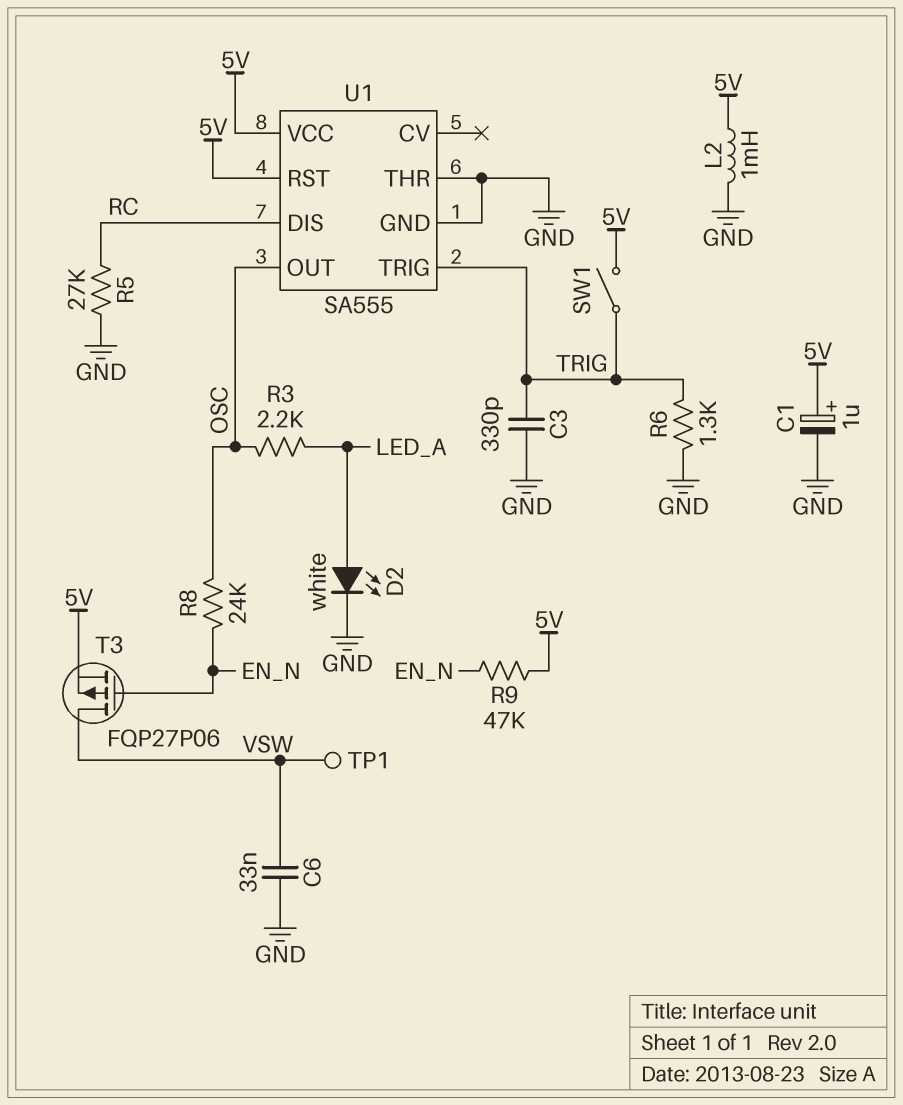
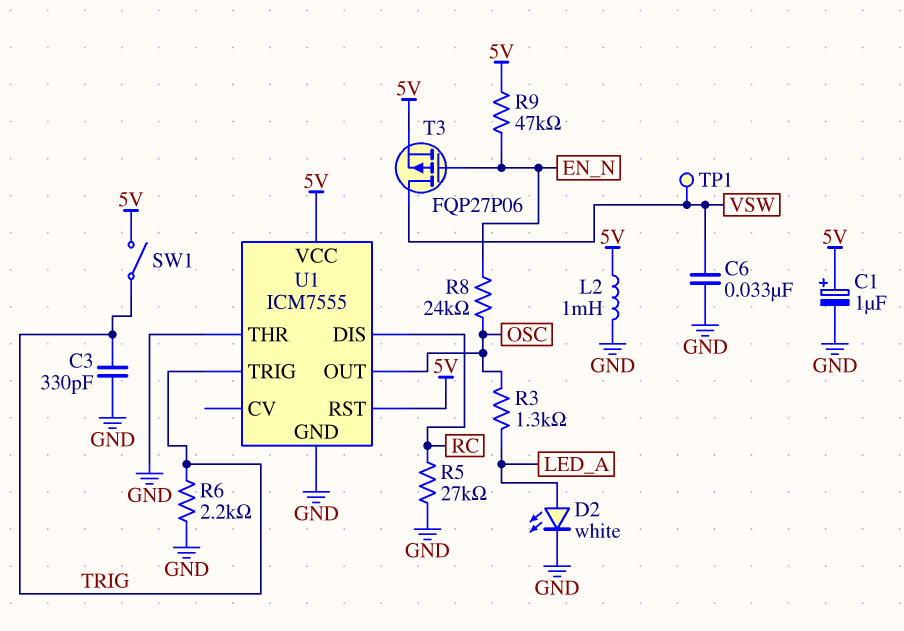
R3: 2.2k (LED_A, OSC) -> 1.3k (LED_A, OSC)
R6: 1.3k (GND, TRIG) -> 2.2k (GND, TRIG)
U1: SA555 -> ICM7555

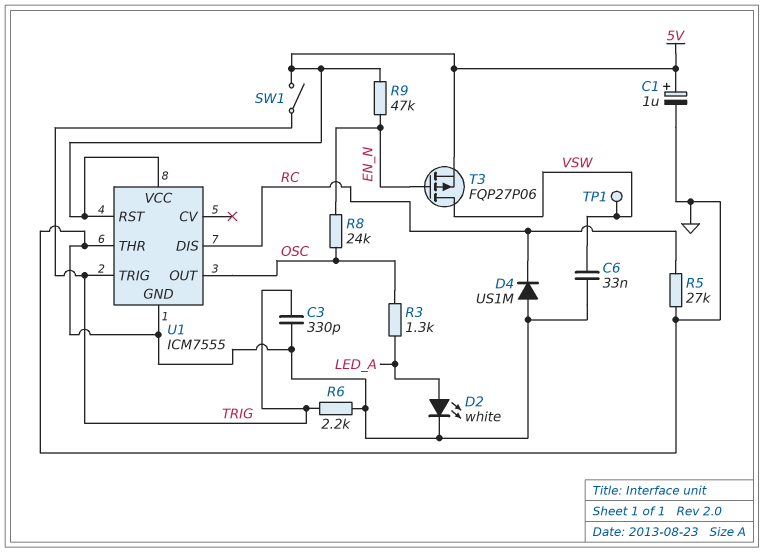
D4: none -> diode US1M (A GND, K RC)
L2: 1mH (5V, GND) -> none

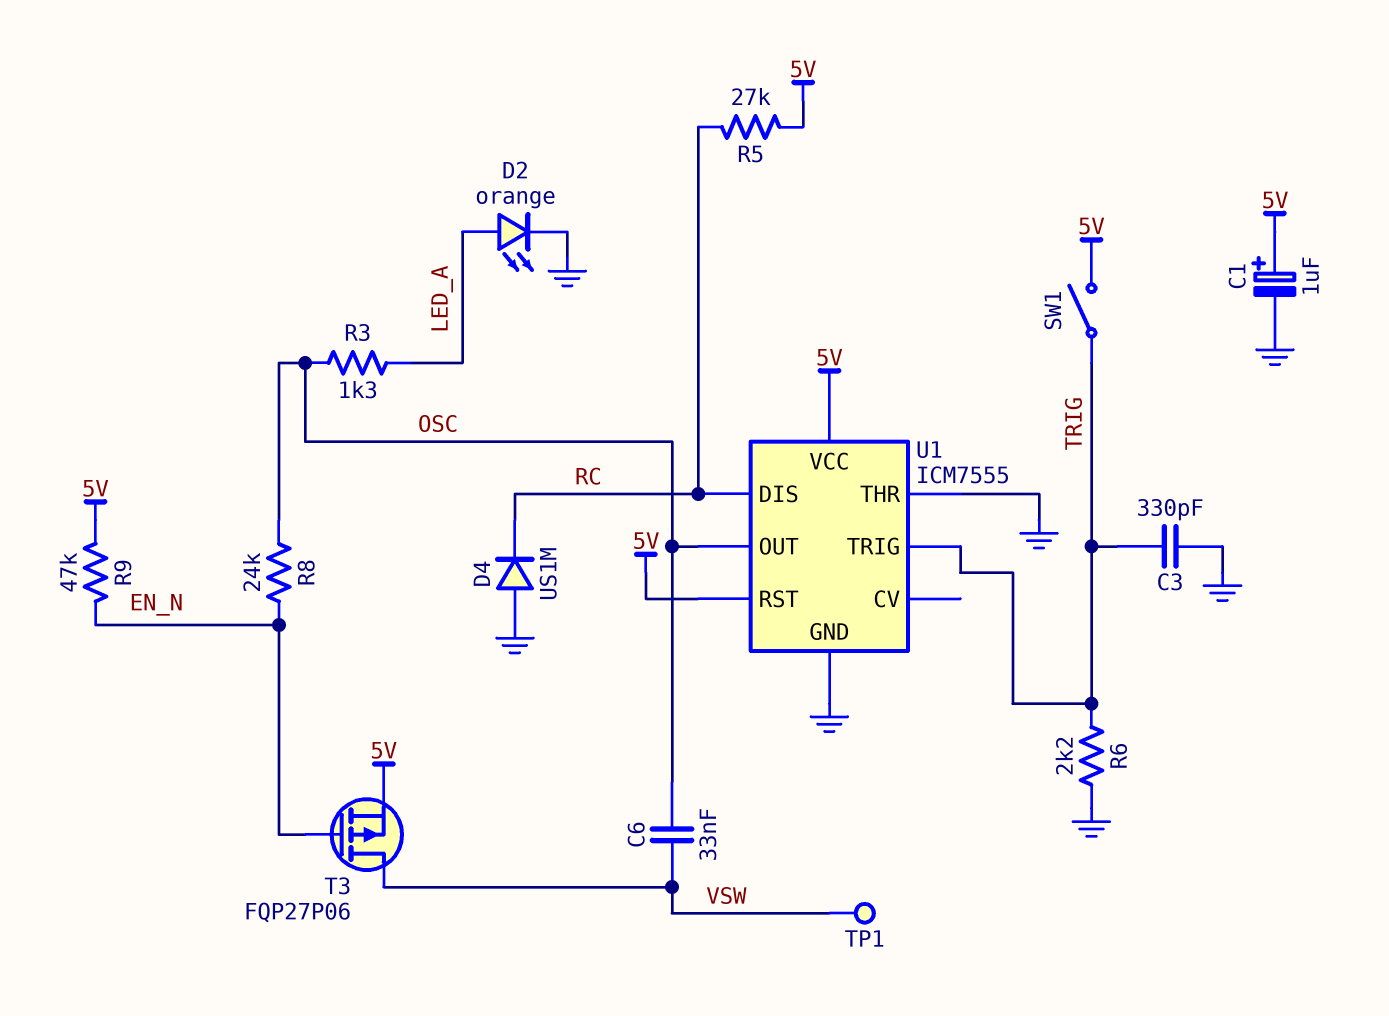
C6: 33nF (GND, VSW) -> 33nF (OSC, VSW)
D2: LED white (A LED_A, K GND) -> LED orange (A LED_A, K GND)
R5: 27k (GND, RC) -> 27k (5V, RC)

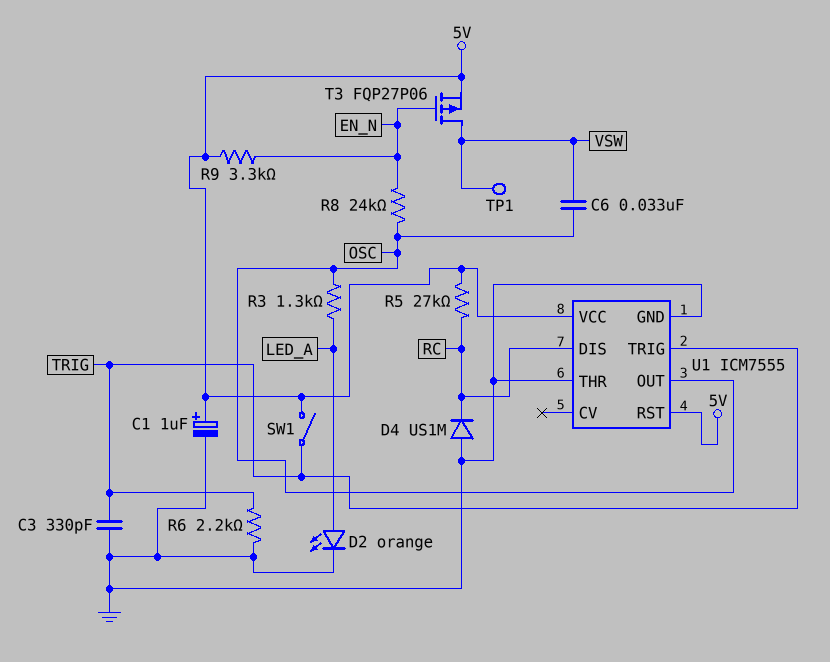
R9: 47k (5V, EN_N) -> 3.3k (5V, EN_N)

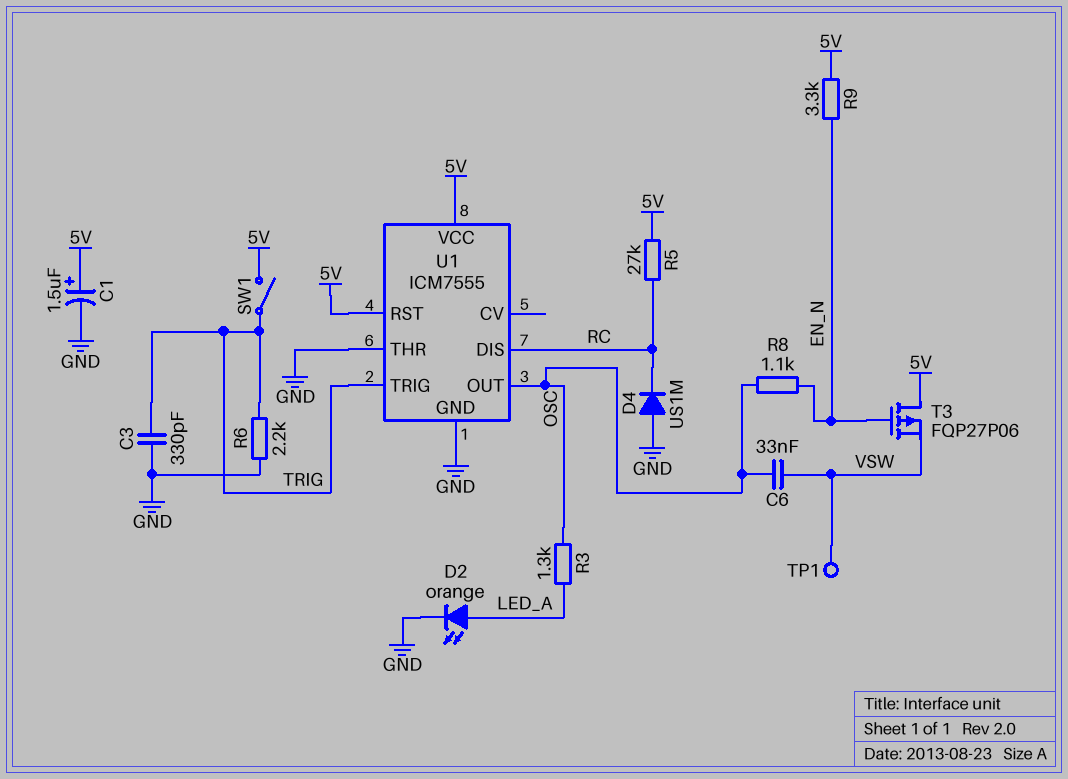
C1: 1uF (plus 5V, minus GND) -> 1.5uF (plus 5V, minus GND)
R8: 24k (EN_N, OSC) -> 1.1k (EN_N, OSC)
T3: PMOS FQP27P06 (G EN_N, D VSW, S 5V) -> PMOS FQP27P06 (G EN_N, D 5V, S VSW)

